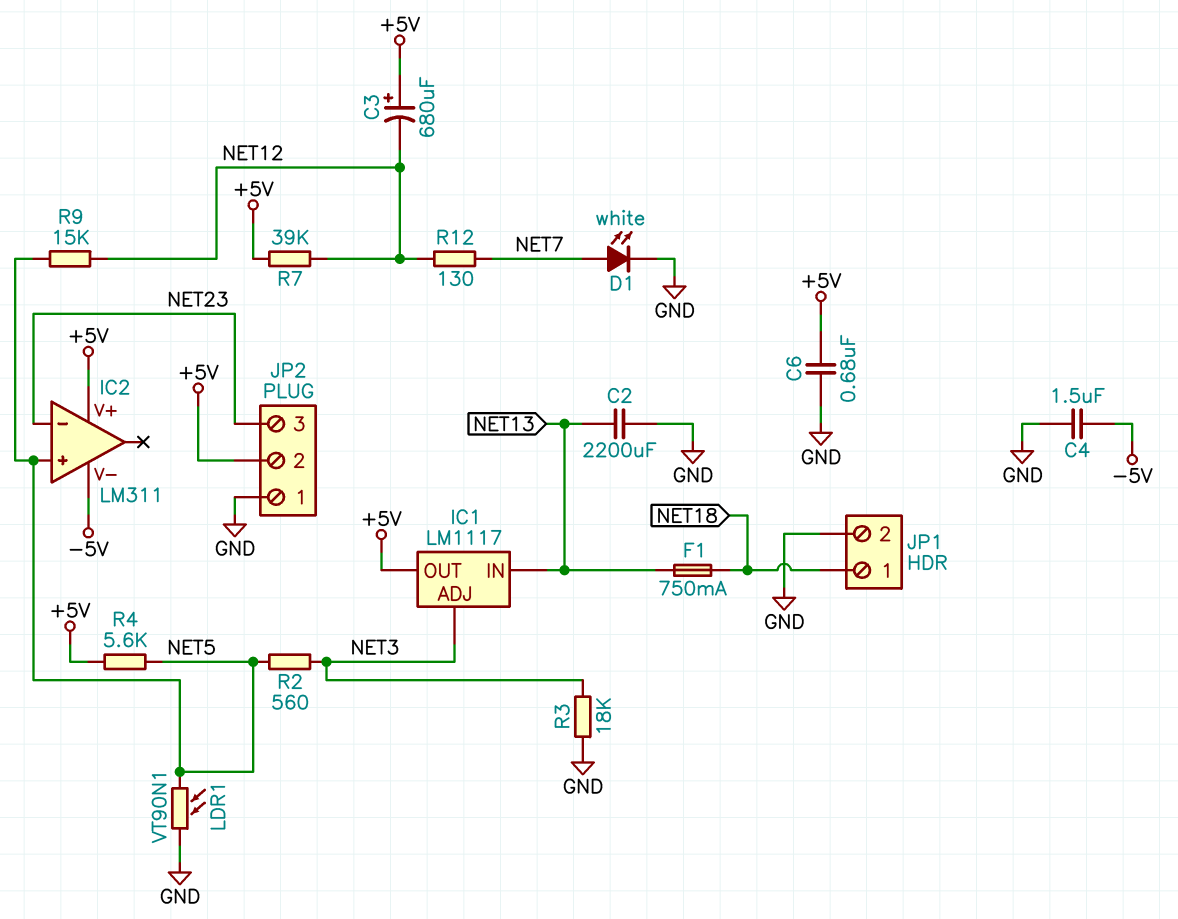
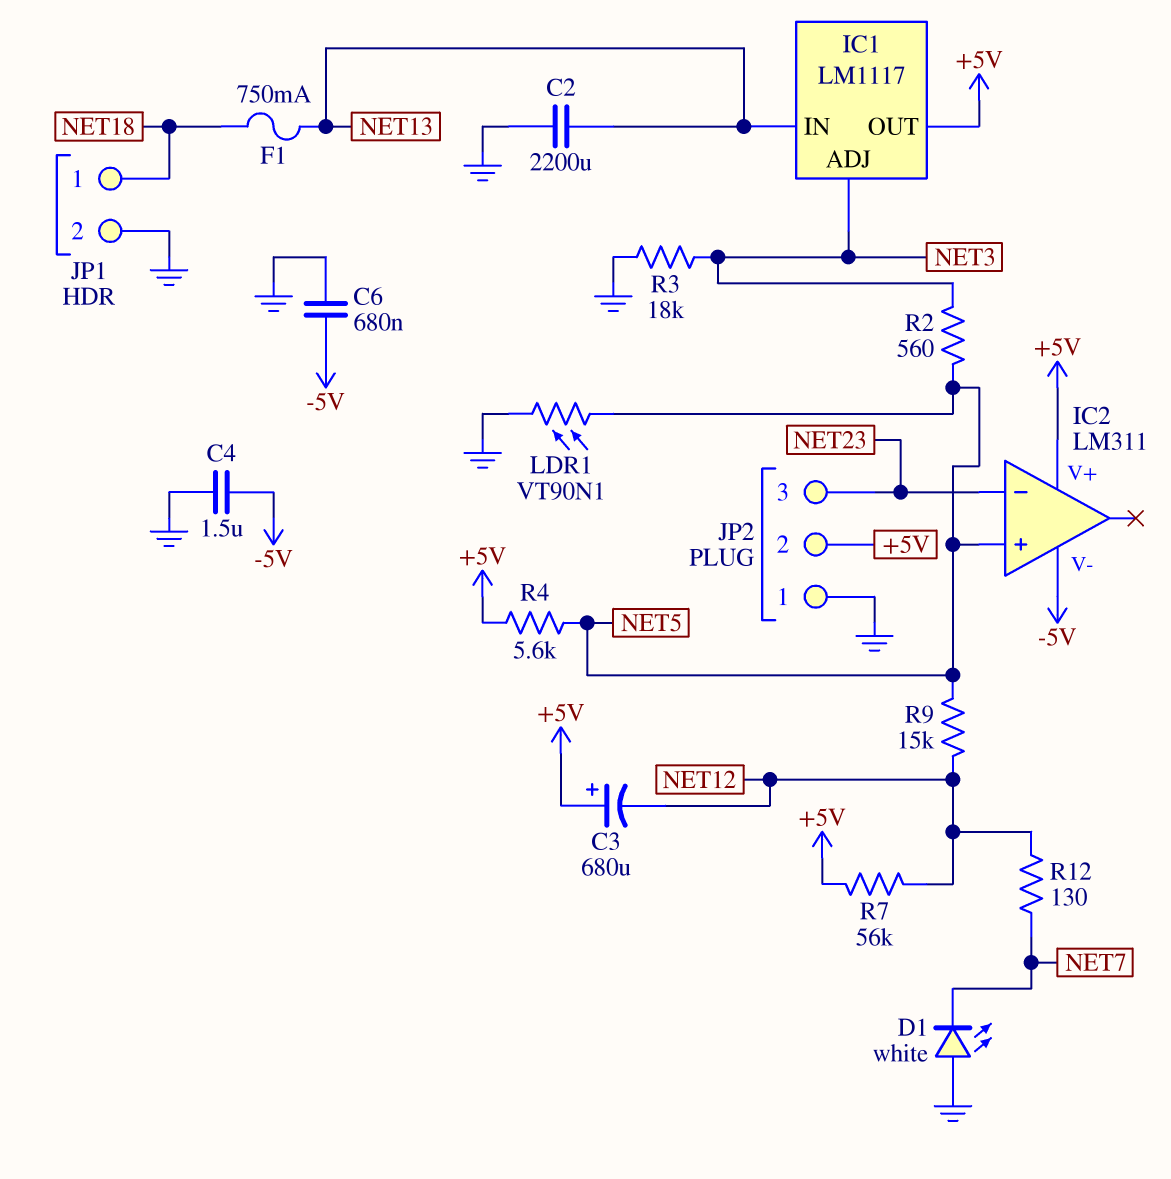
C6: 680nF (+5V, GND) -> 680nF (-5V, GND)
D1: LED white (A NET7, K GND) -> LED white (A GND, K NET7)
R7: 39k (+5V, NET12) -> 56k (+5V, NET12)

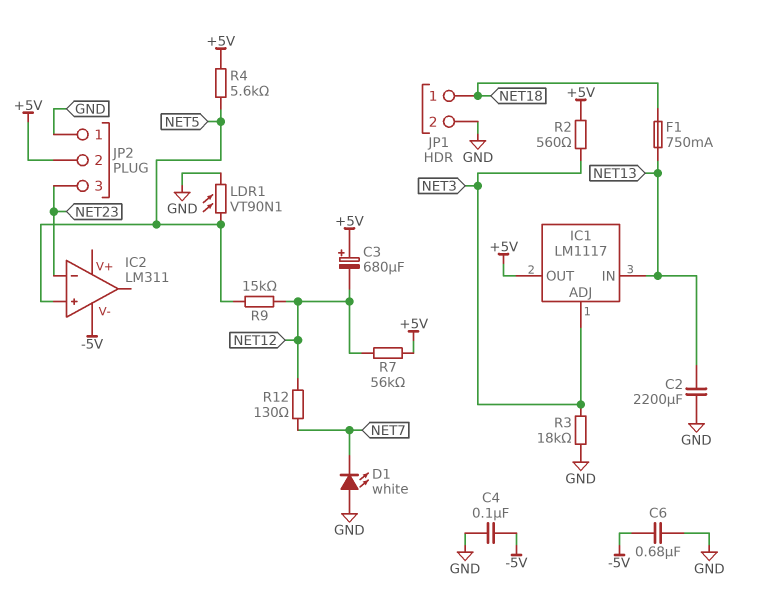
C4: 1.5uF (-5V, GND) -> 100nF (-5V, GND)
IC2 pin V+: +5V -> none
R2: 560 (NET3, NET5) -> 560 (+5V, NET3)

